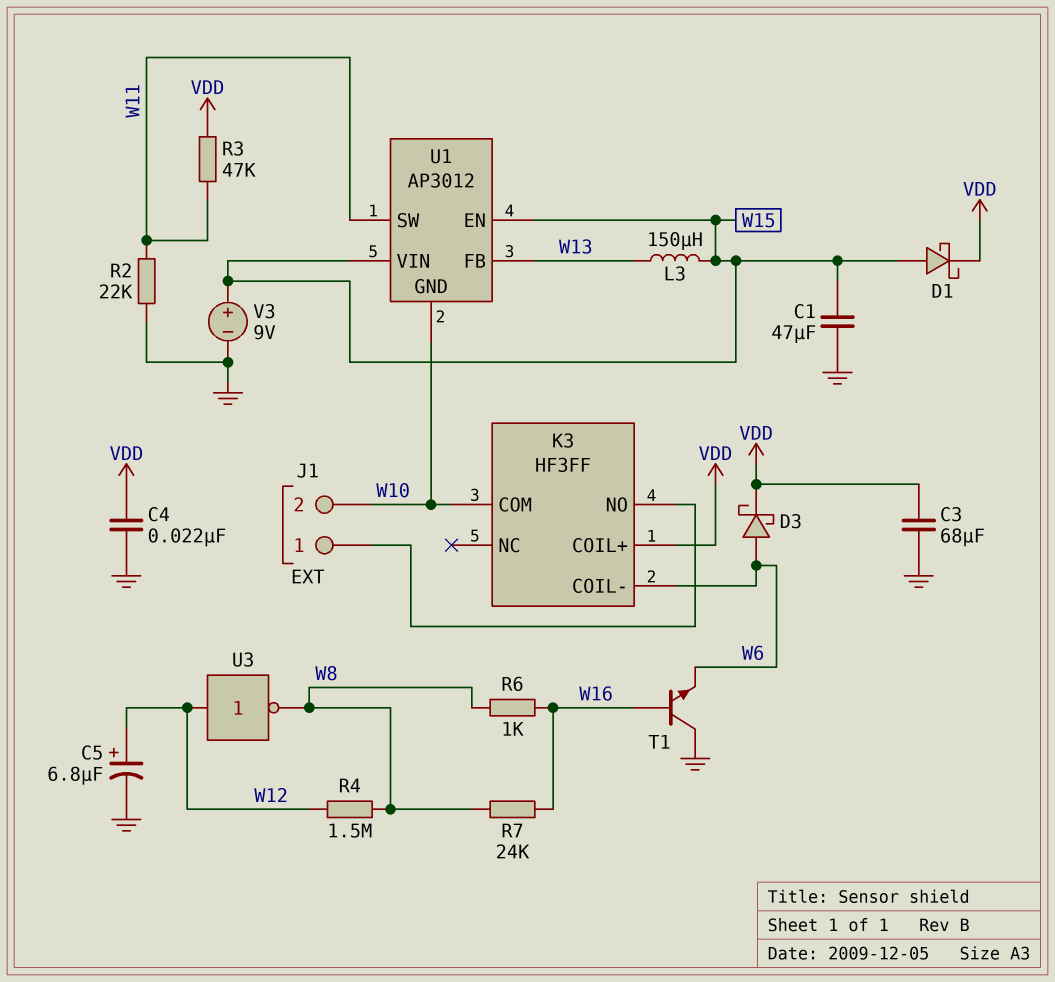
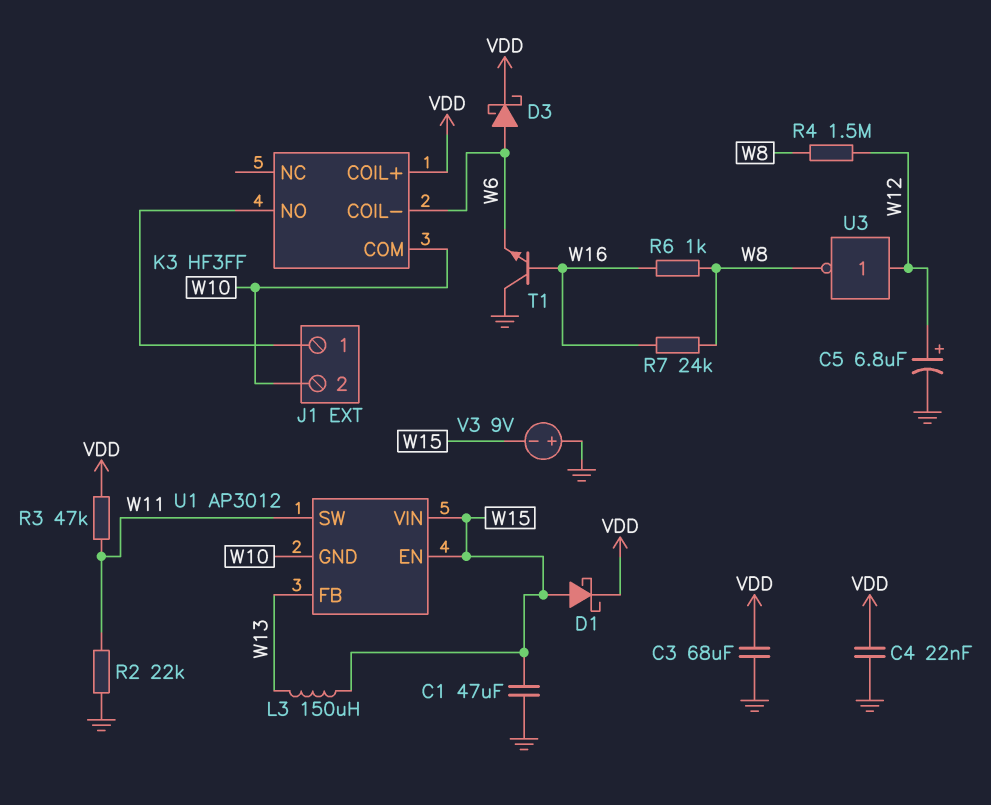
V3: 9V (plus W15, minus GND) -> 9V (plus GND, minus W15)

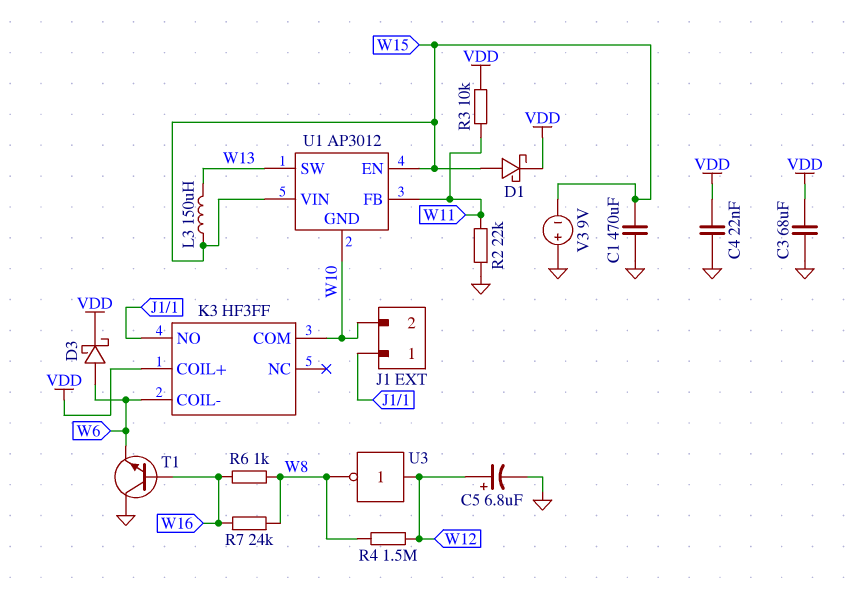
C1: 47uF (GND, W15) -> 470uF (GND, W15)
R3: 47k (VDD, W11) -> 10k (VDD, W11)
U1 pin FB: W13 -> W11
U1 pin SW: W11 -> W13

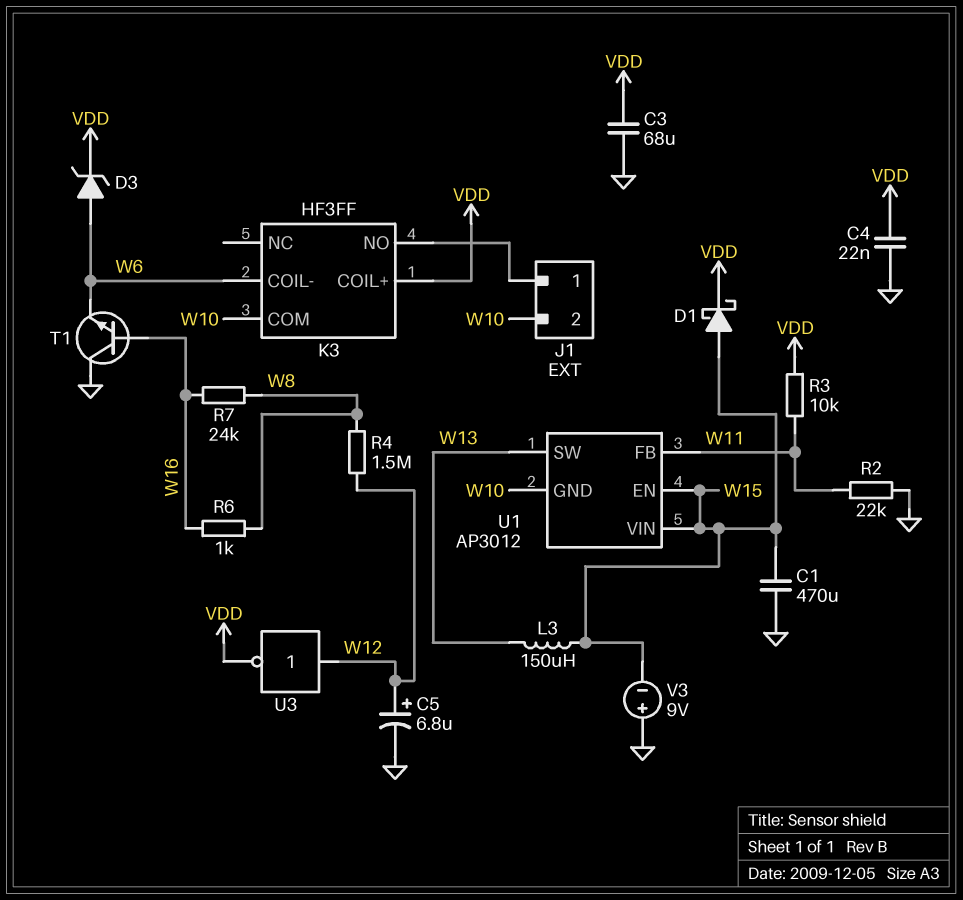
D3: schottky (A W6, K VDD) -> zener (A W6, K VDD)
U3: NOT (in W12, out W8) -> NOT (in W12, out VDD)

